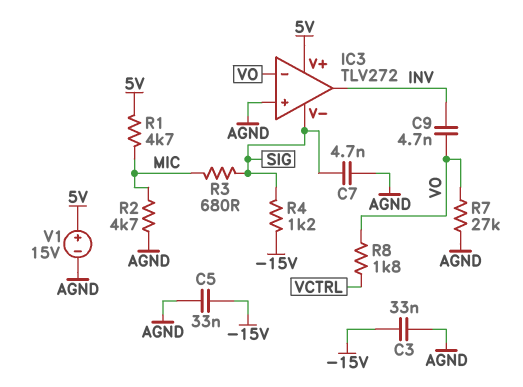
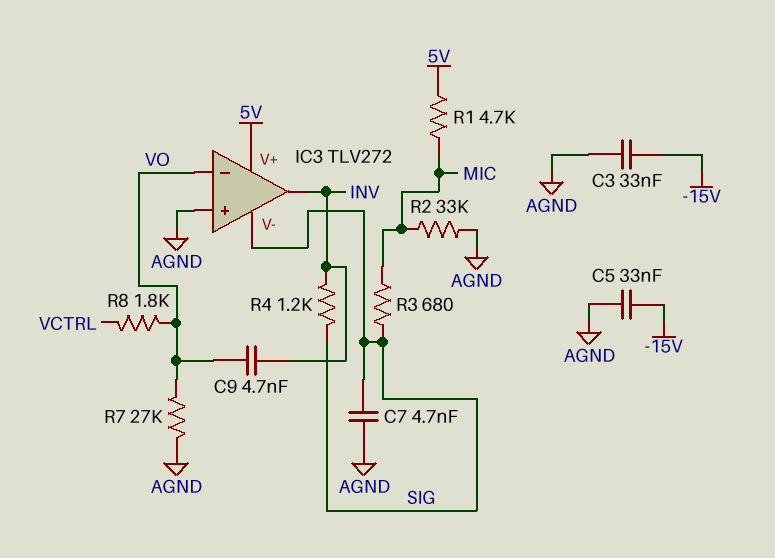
R2: 4.7k (AGND, MIC) -> 33k (AGND, MIC)
R4: 1.2k (-15V, SIG) -> 1.2k (INV, SIG)
V1: 15V (plus 5V, minus AGND) -> none

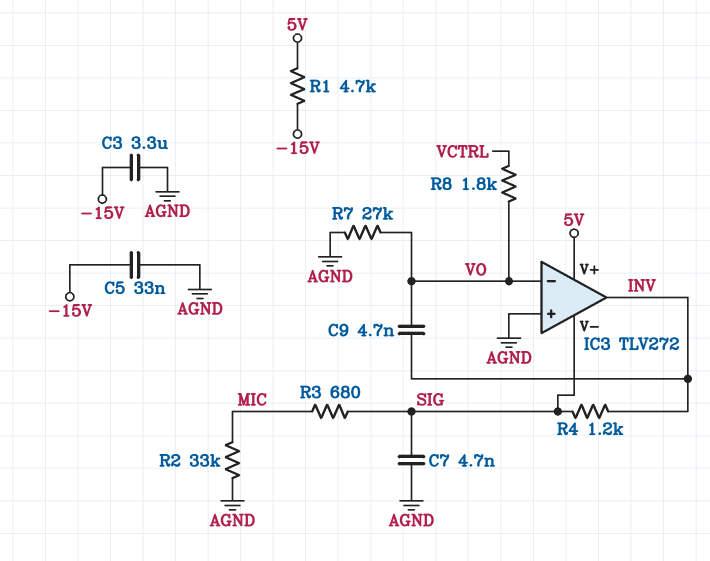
C3: 33nF (-15V, AGND) -> 3.3uF (-15V, AGND)
R1: 4.7k (5V, MIC) -> 4.7k (-15V, 5V)

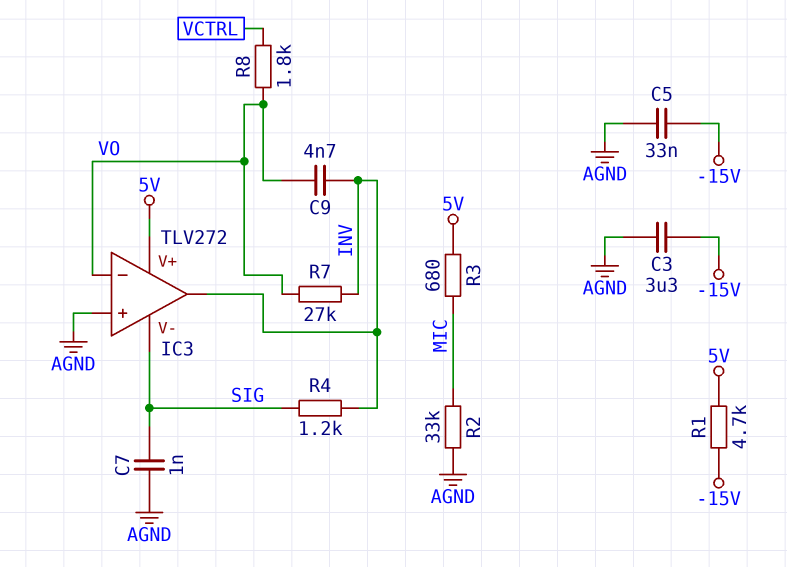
C7: 4.7nF (AGND, SIG) -> 1nF (AGND, SIG)
R3: 680 (MIC, SIG) -> 680 (5V, MIC)
R7: 27k (AGND, VO) -> 27k (INV, VO)

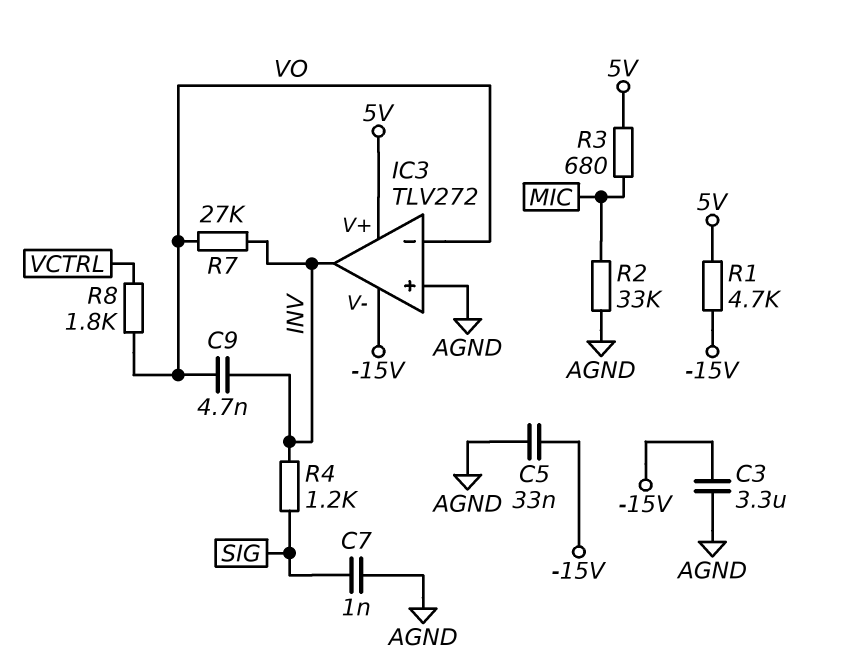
IC3 pin V-: SIG -> -15V

